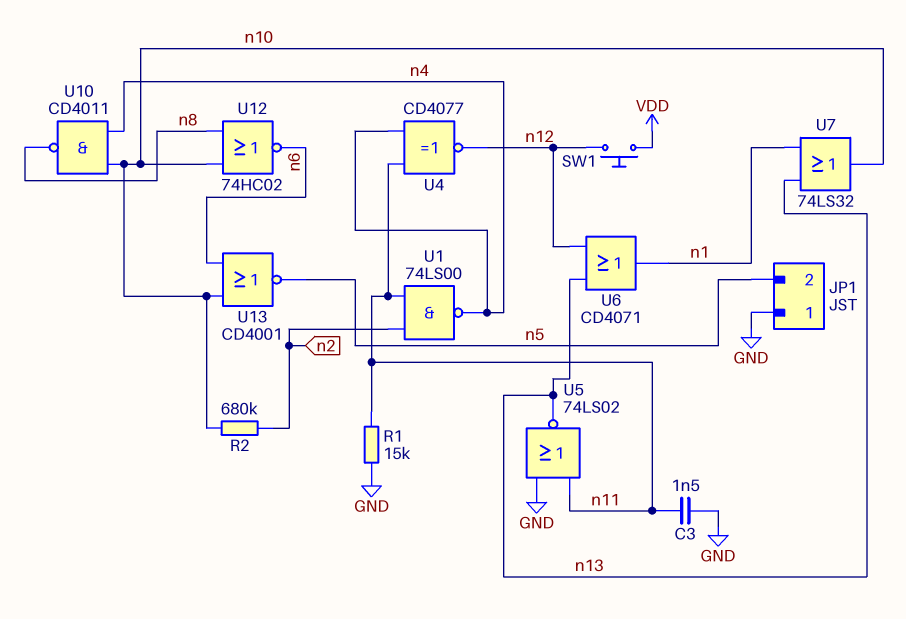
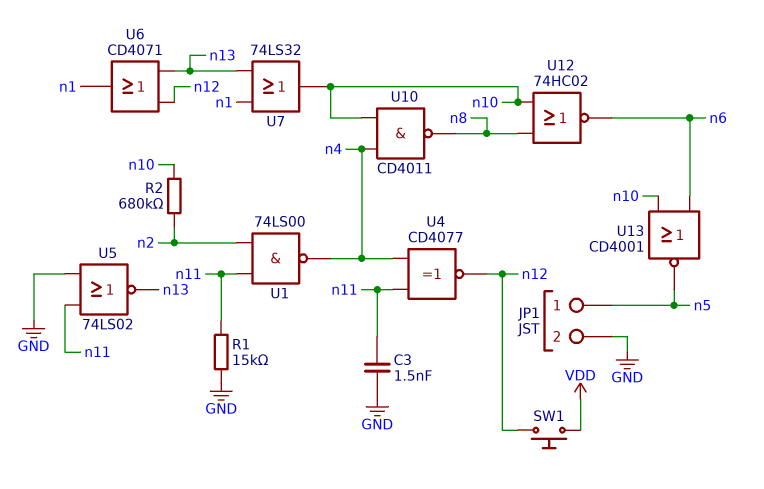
JP1 pin 1: GND -> n5
JP1 pin 2: n5 -> GND

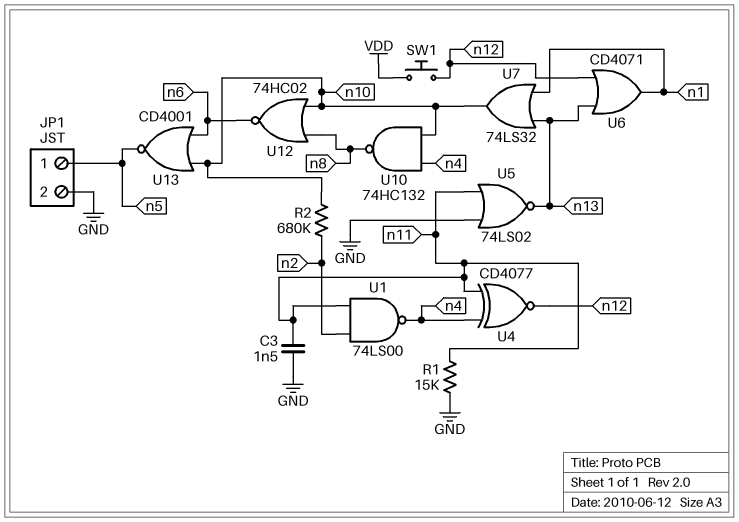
U10: NAND CD4011 (in n4, in n10, out n8) -> NAND 74HC132 (in n4, in n10, out n8)

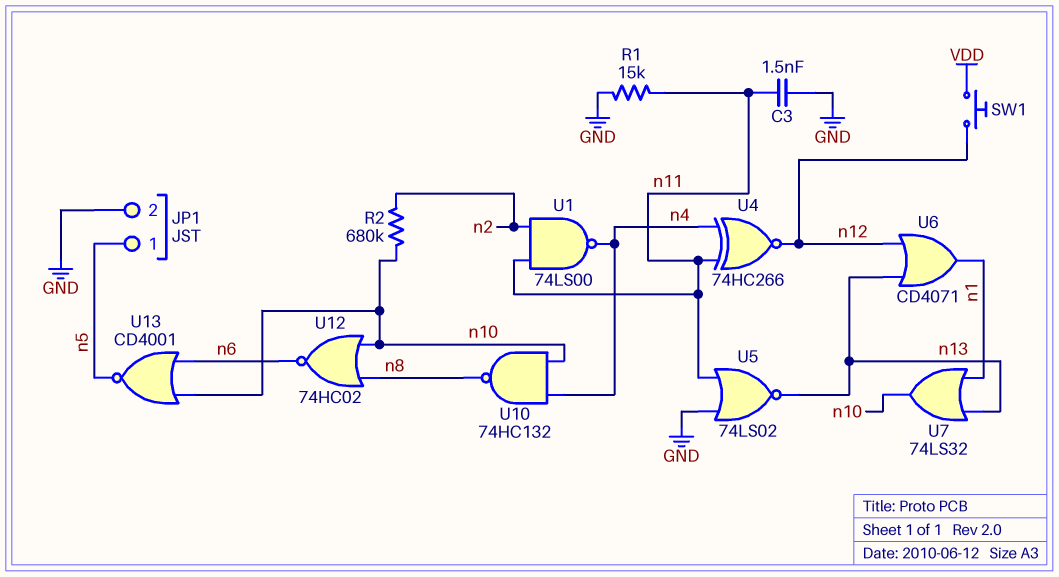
U4: XNOR CD4077 (in n4, in n11, out n12) -> XNOR 74HC266 (in n4, in n11, out n12)

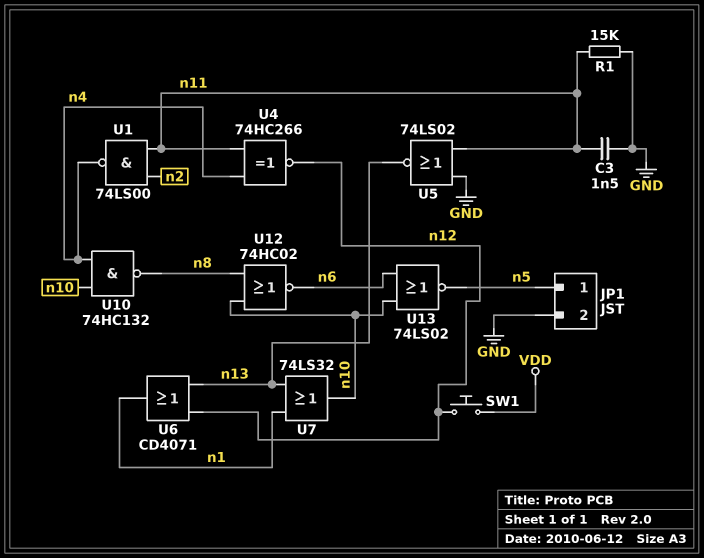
R2: 680k (n2, n10) -> none
U13: NOR CD4001 (in n6, in n10, out n5) -> NOR 74LS02 (in n6, in n10, out n5)

